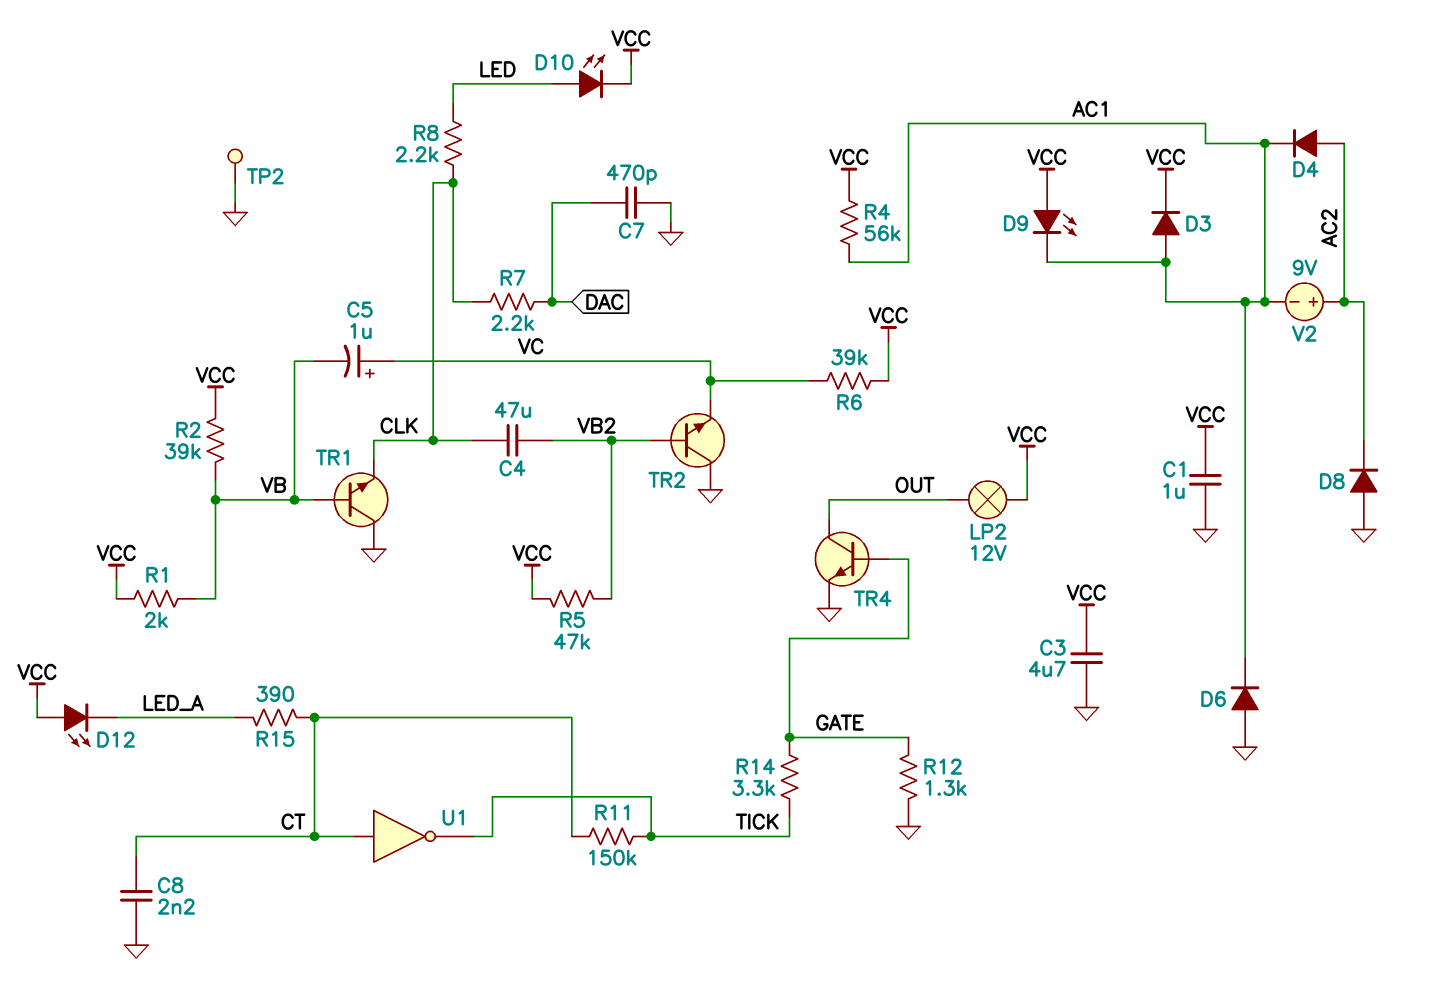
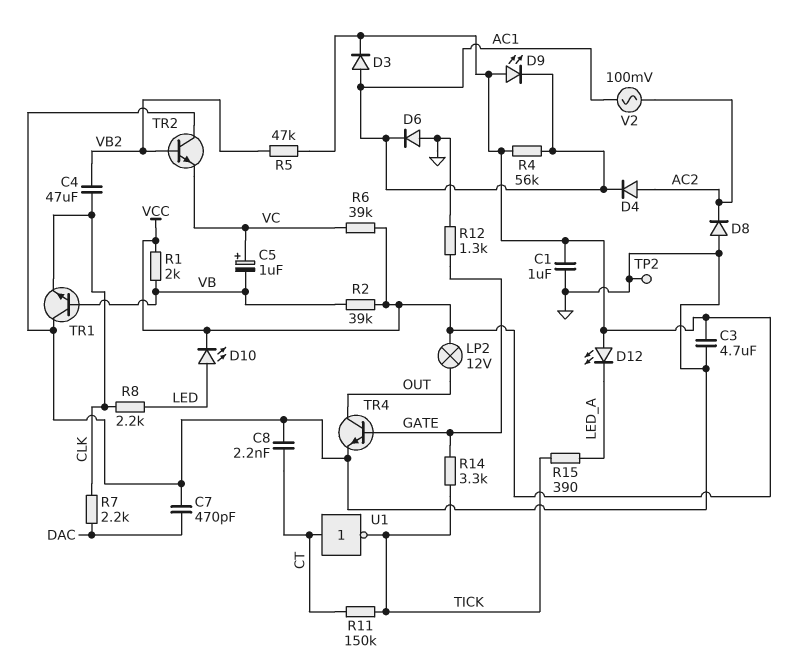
R15: 390 (CT, LED_A) -> 390 (LED_A, TICK)
V2: 9V (plus AC2, minus AC1) -> AC 100mV (AC1, AC2)

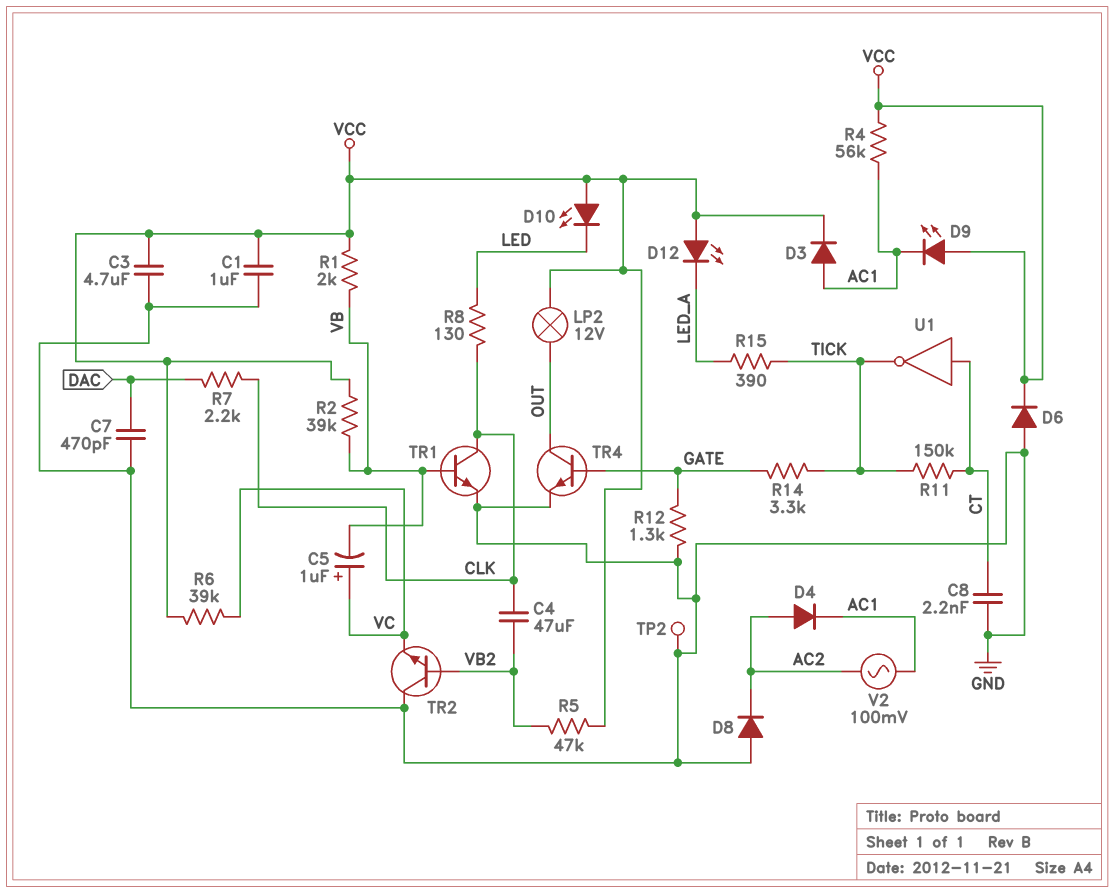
D6: diode (A GND, K AC1) -> diode (A GND, K VCC)
D10: LED (A LED, K VCC) -> LED (A VCC, K LED)
R8: 2.2k (CLK, LED) -> 130 (CLK, LED)
TR1: NPN (B VB, C GND, E CLK) -> NPN (B VB, C CLK, E GND)

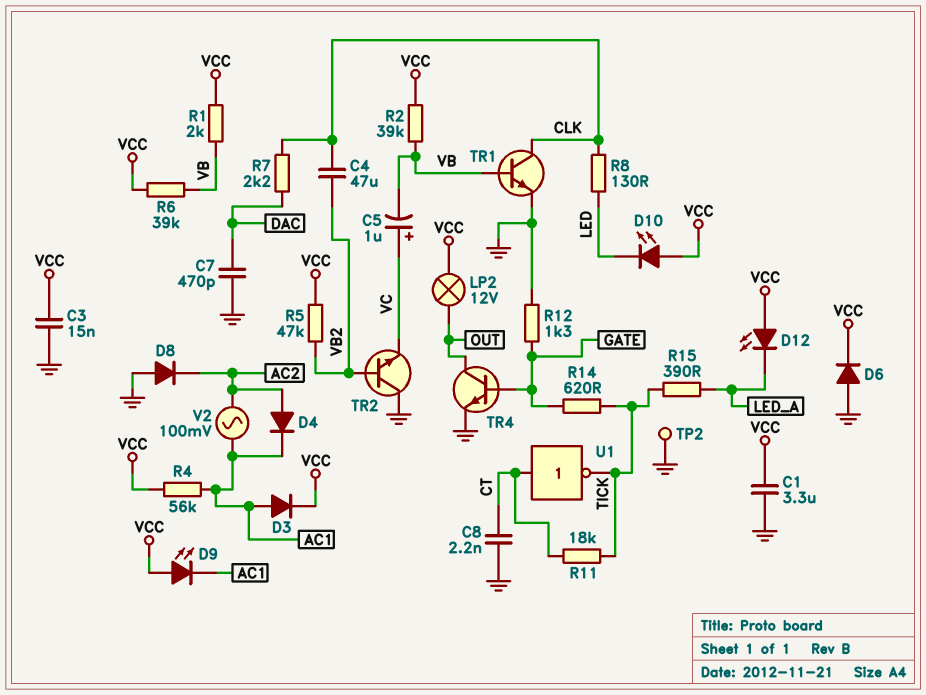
C1: 1uF (GND, VCC) -> 3.3uF (GND, VCC)
C3: 4.7uF (GND, VCC) -> 15nF (GND, VCC)
R6: 39k (VC, VCC) -> 39k (VB, VCC)
R11: 150k (CT, TICK) -> 18k (CT, TICK)
R14: 3.3k (GATE, TICK) -> 620 (GATE, TICK)

